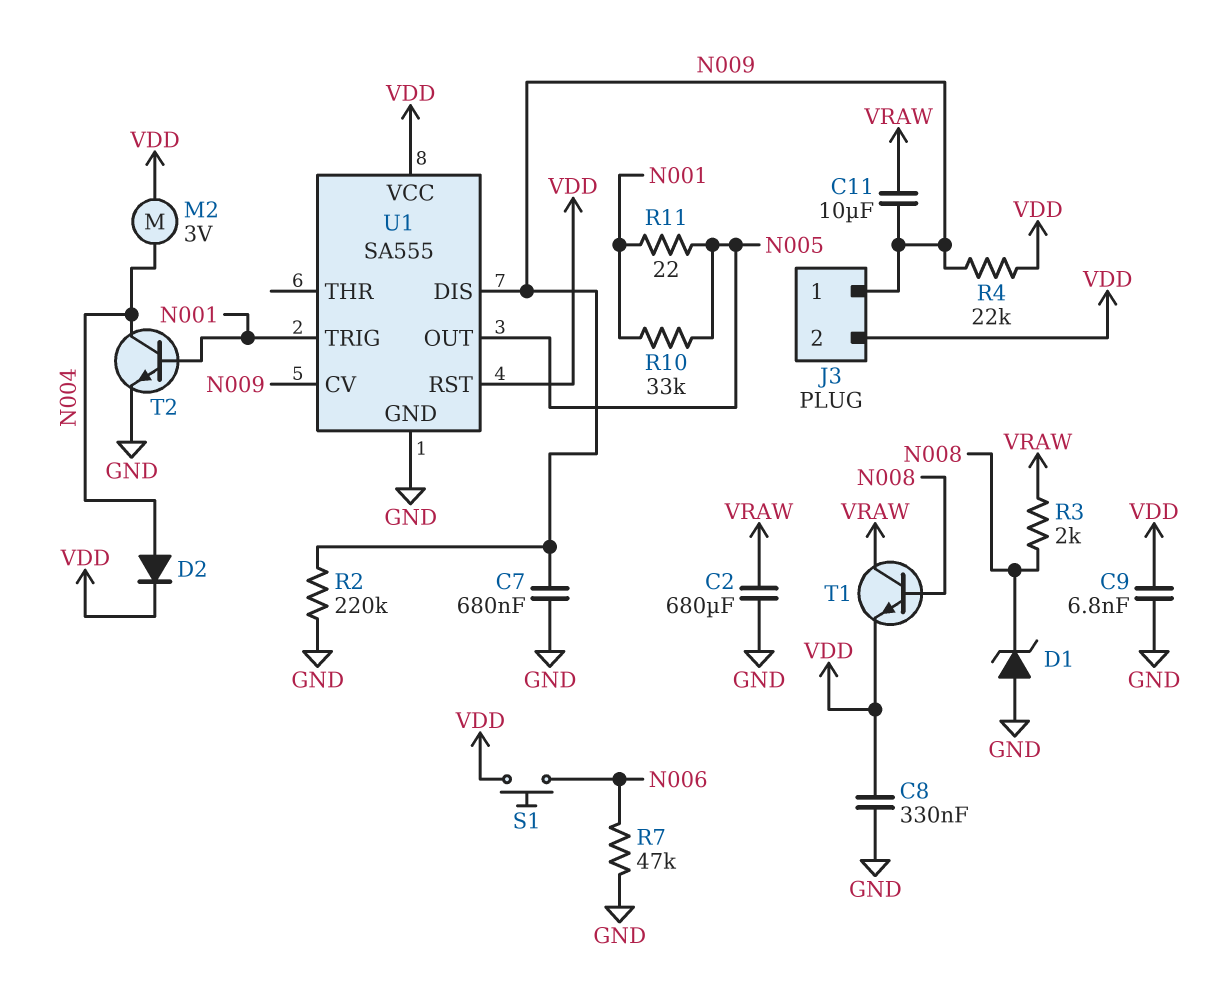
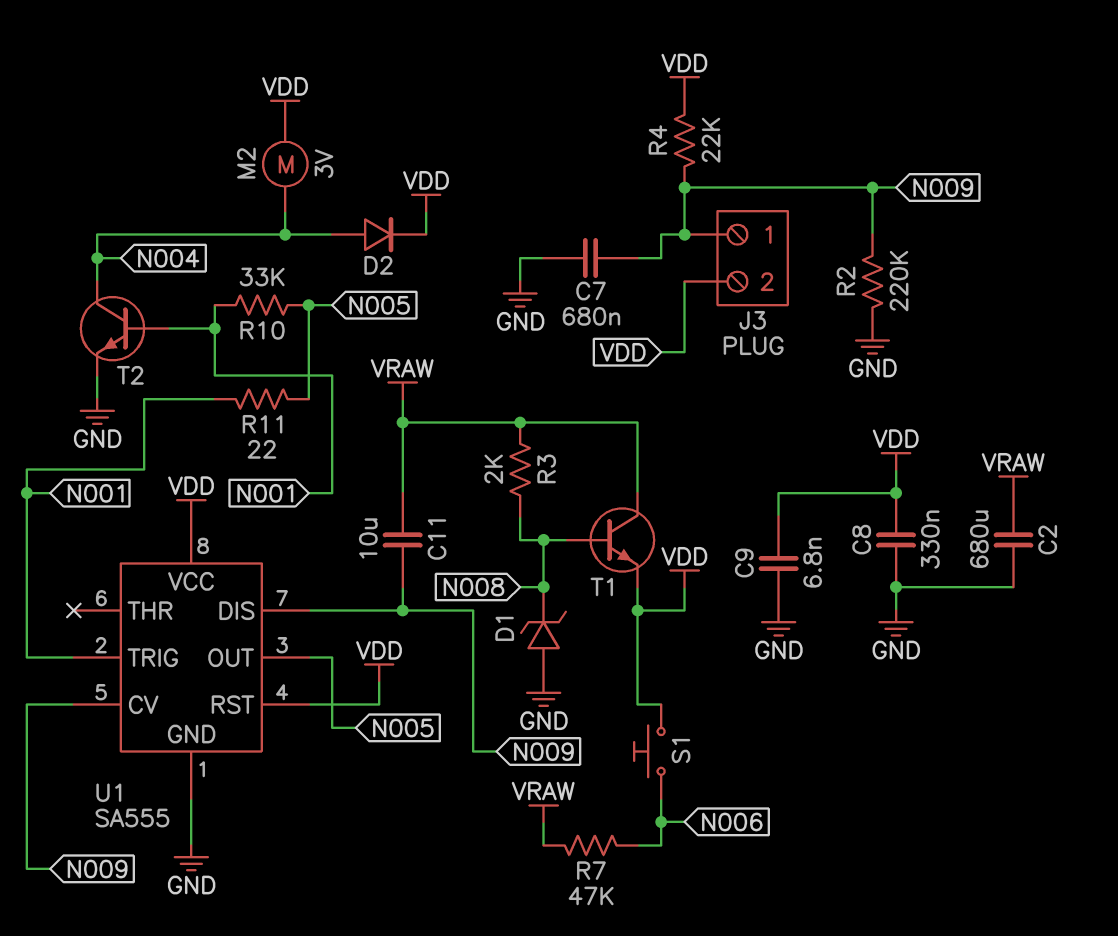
R7: 47k (GND, N006) -> 47k (N006, VRAW)

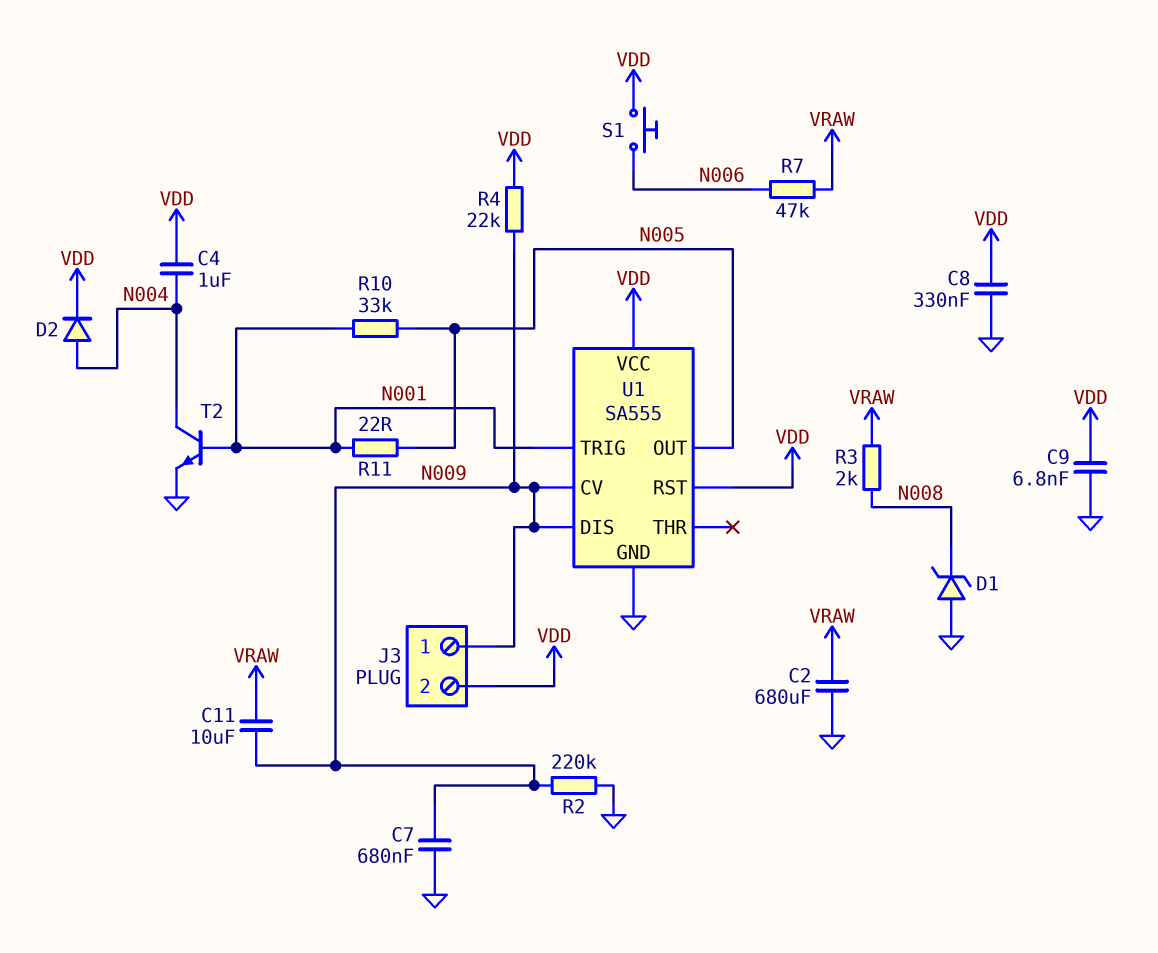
C4: none -> 1uF (N004, VDD)
M2: motor 3V (N004, VDD) -> none
T1: NPN (B N008, C VRAW, E VDD) -> none

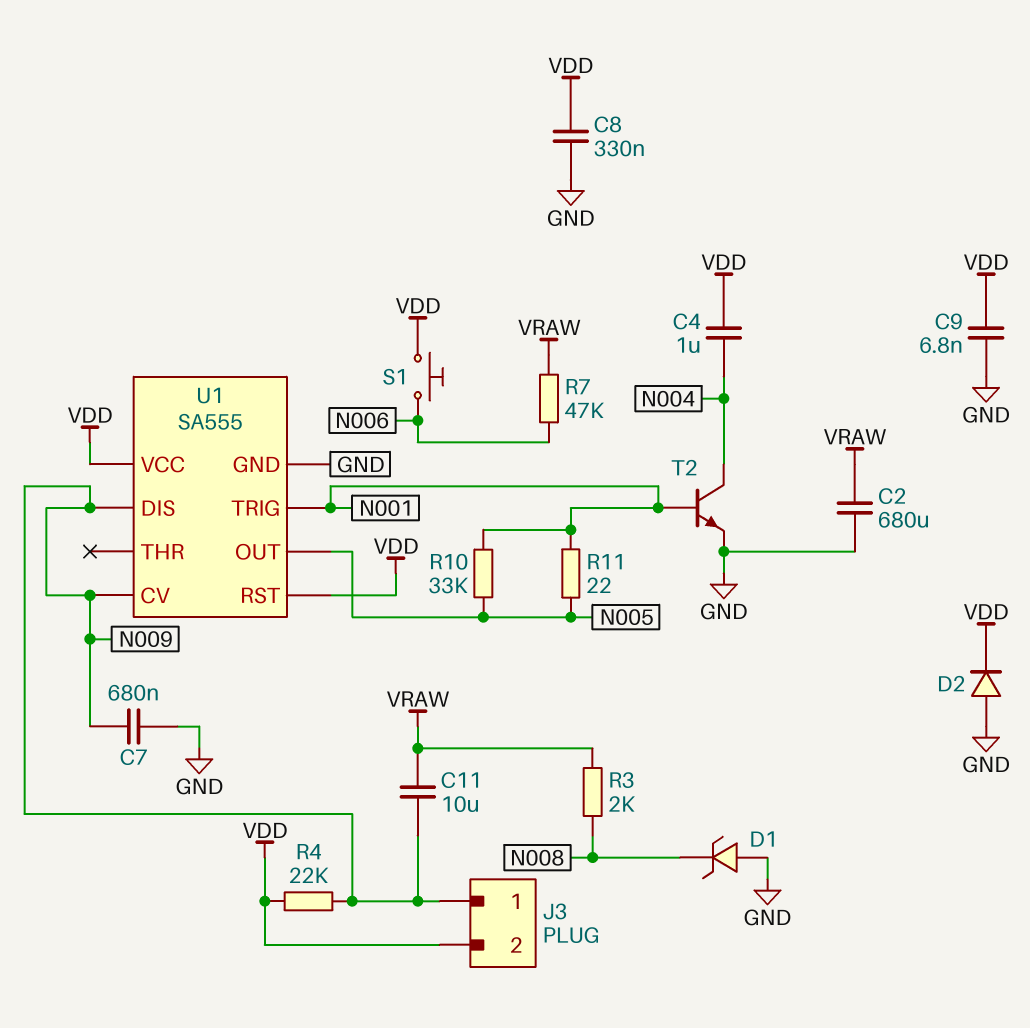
D2: diode (A N004, K VDD) -> diode (A GND, K VDD)
R2: 220k (GND, N009) -> none

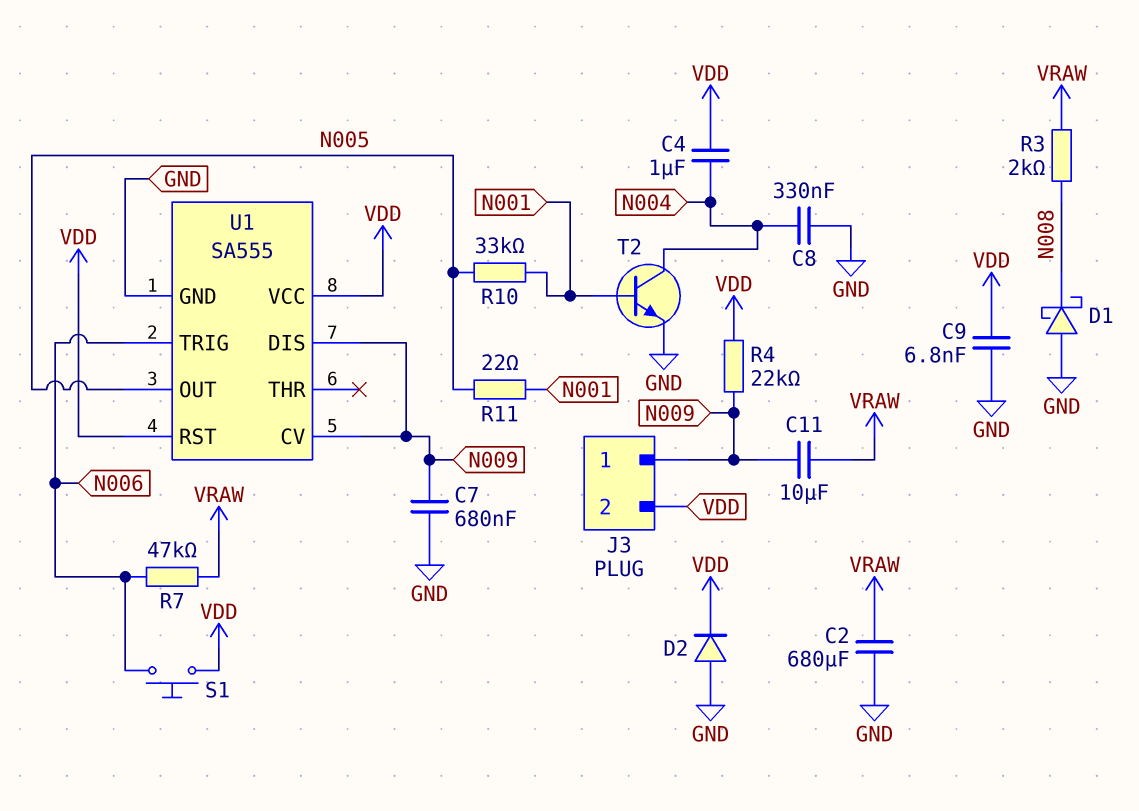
C8: 330nF (GND, VDD) -> 330nF (GND, N004)
D1: zener (A GND, K N008) -> schottky (A GND, K N008)
U1 pin TRIG: N001 -> N006

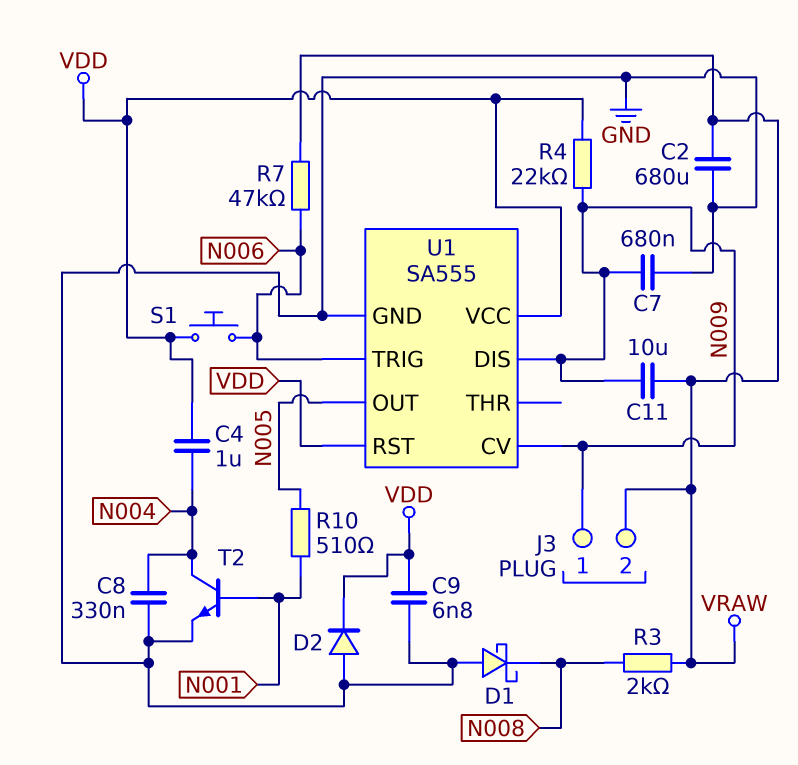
J3 pin 2: VDD -> VRAW
R10: 33k (N001, N005) -> 510 (N001, N005)
R11: 22 (N001, N005) -> none

